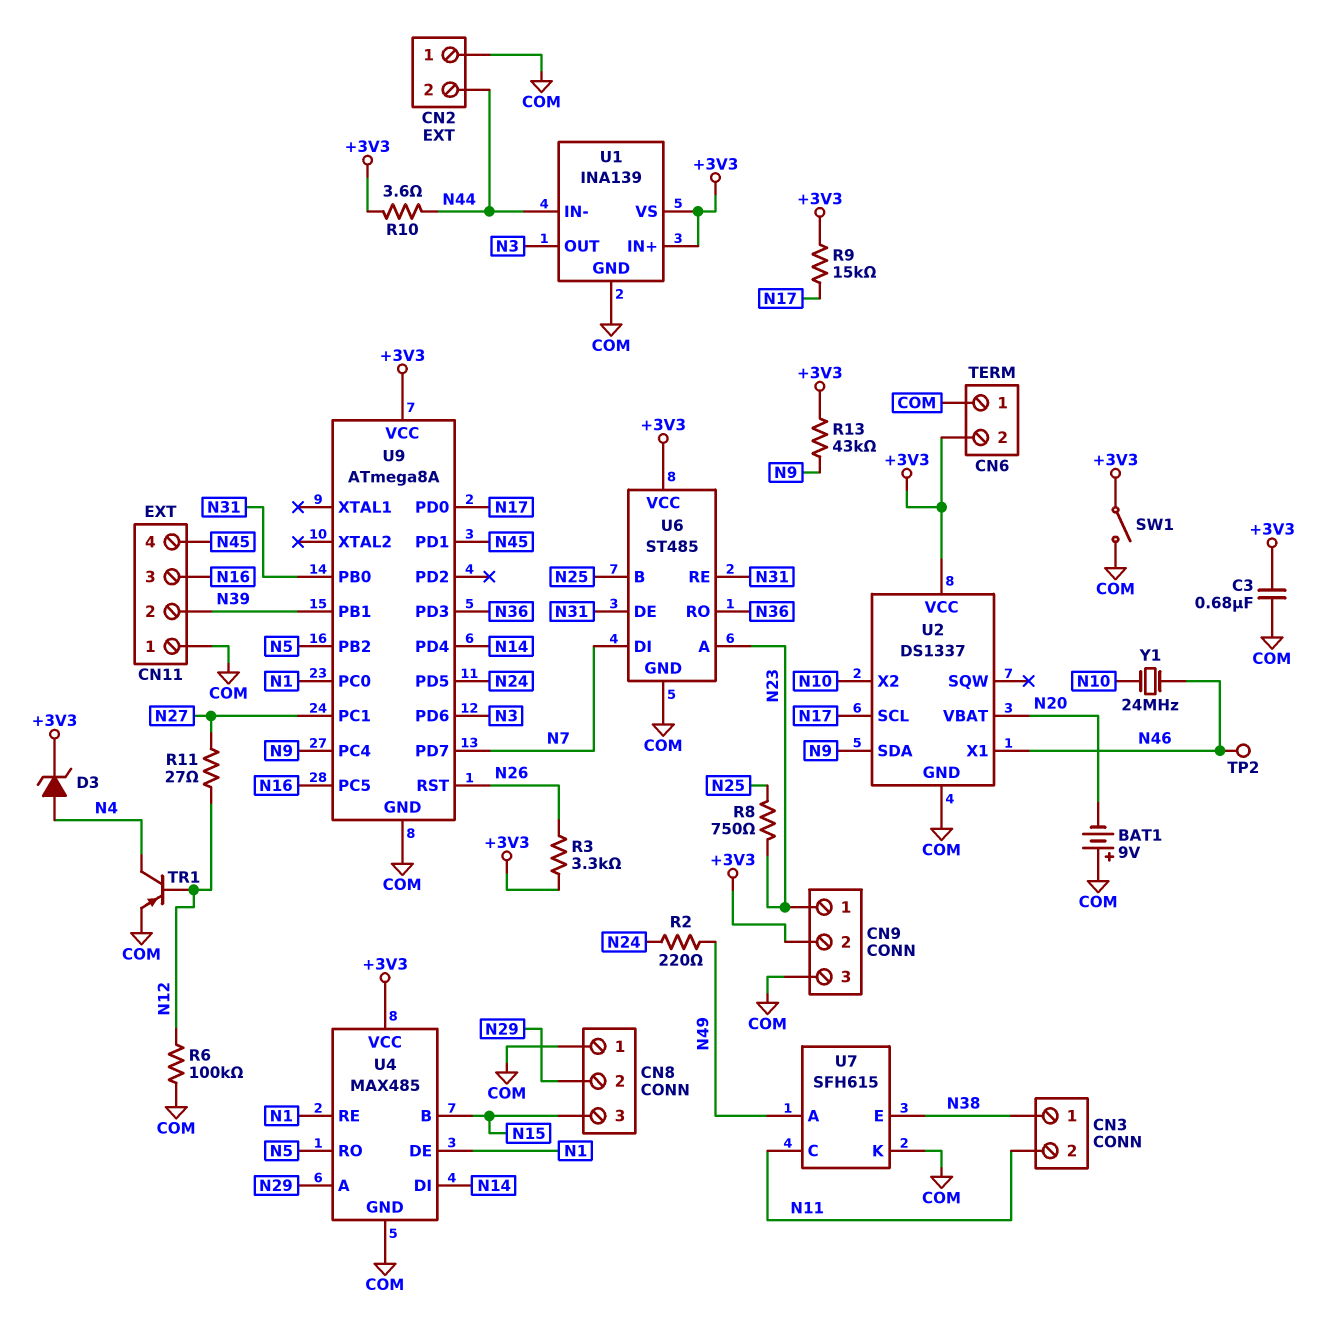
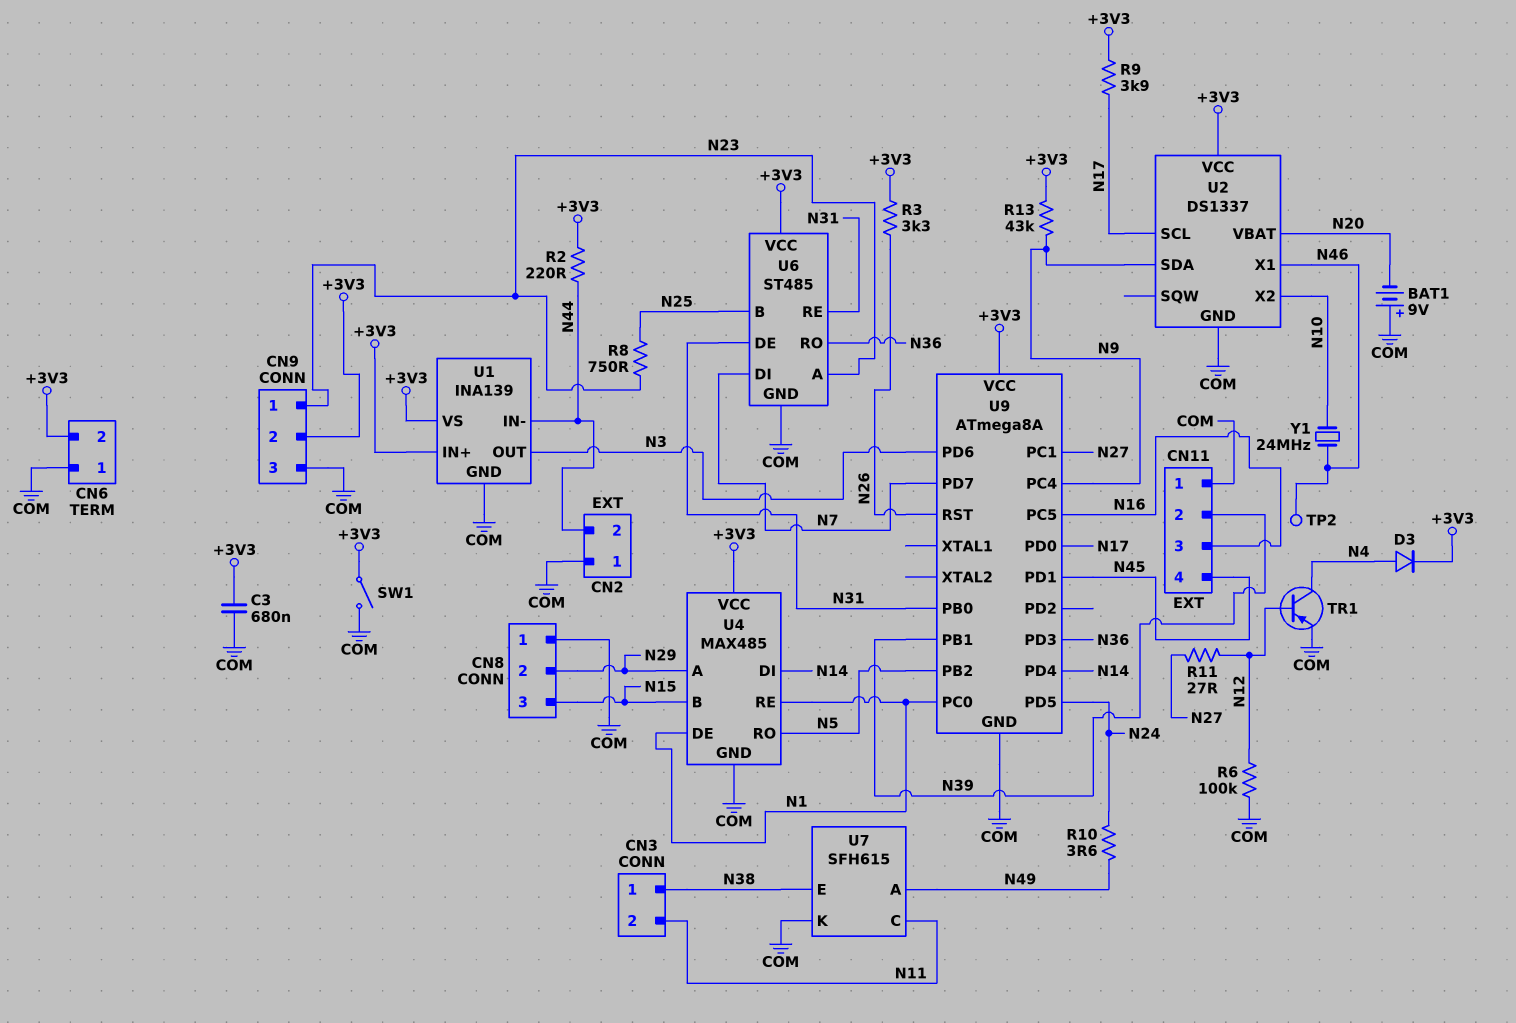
D3: zener (A N4, K +3V3) -> diode (A N4, K +3V3)
R2: 220 (N24, N49) -> 220 (+3V3, N44)
R9: 15k (+3V3, N17) -> 3.9k (+3V3, N17)
R10: 3.6 (+3V3, N44) -> 3.6 (N24, N49)

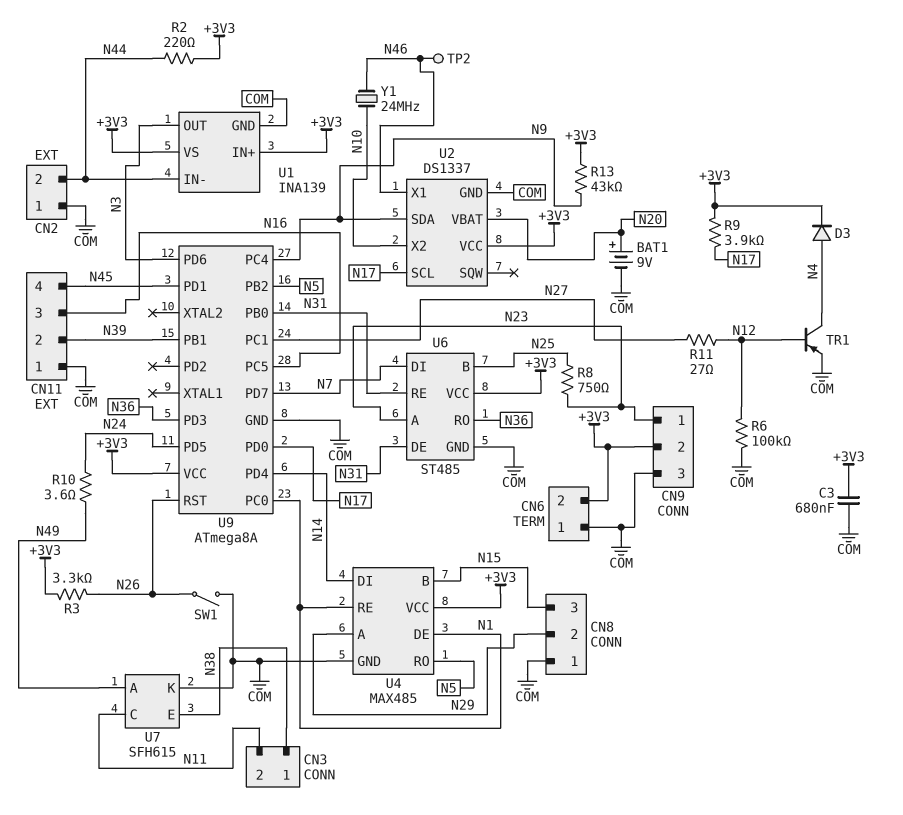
BAT1: 9V (plus COM, minus N20) -> 9V (plus N20, minus COM)
SW1: switch (+3V3, COM) -> switch (COM, N26)

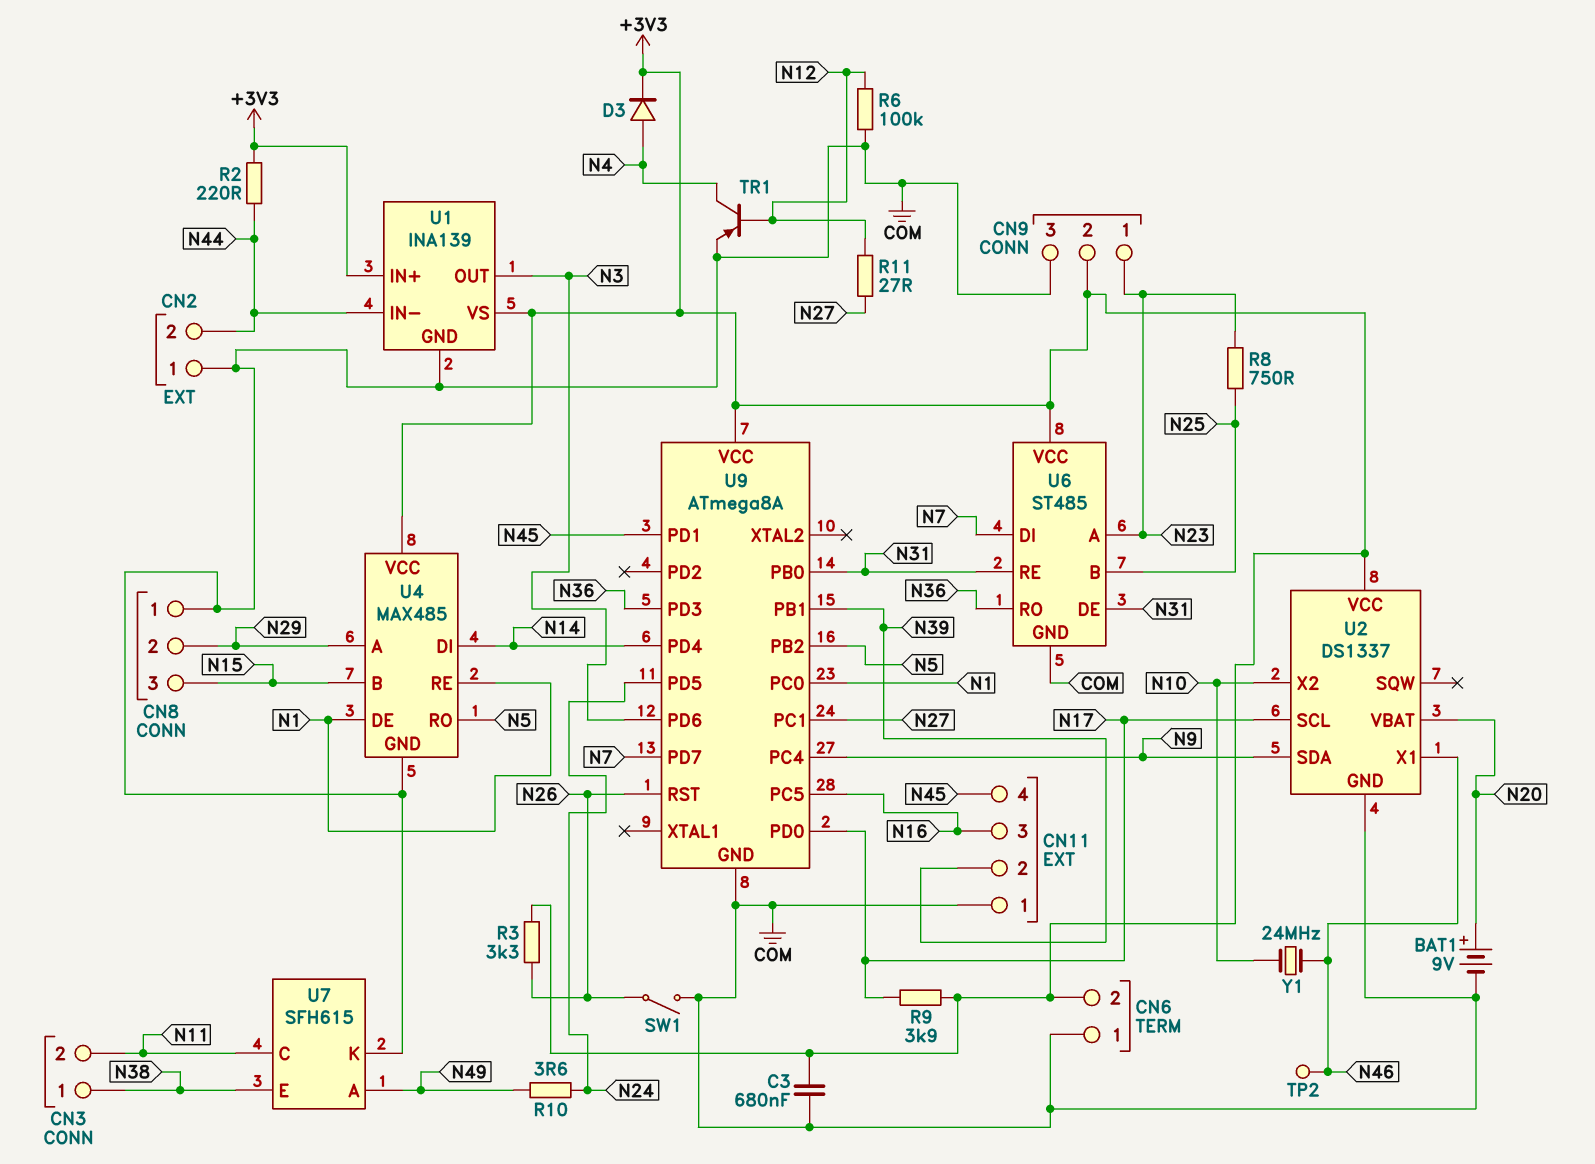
R13: 43k (+3V3, N9) -> none

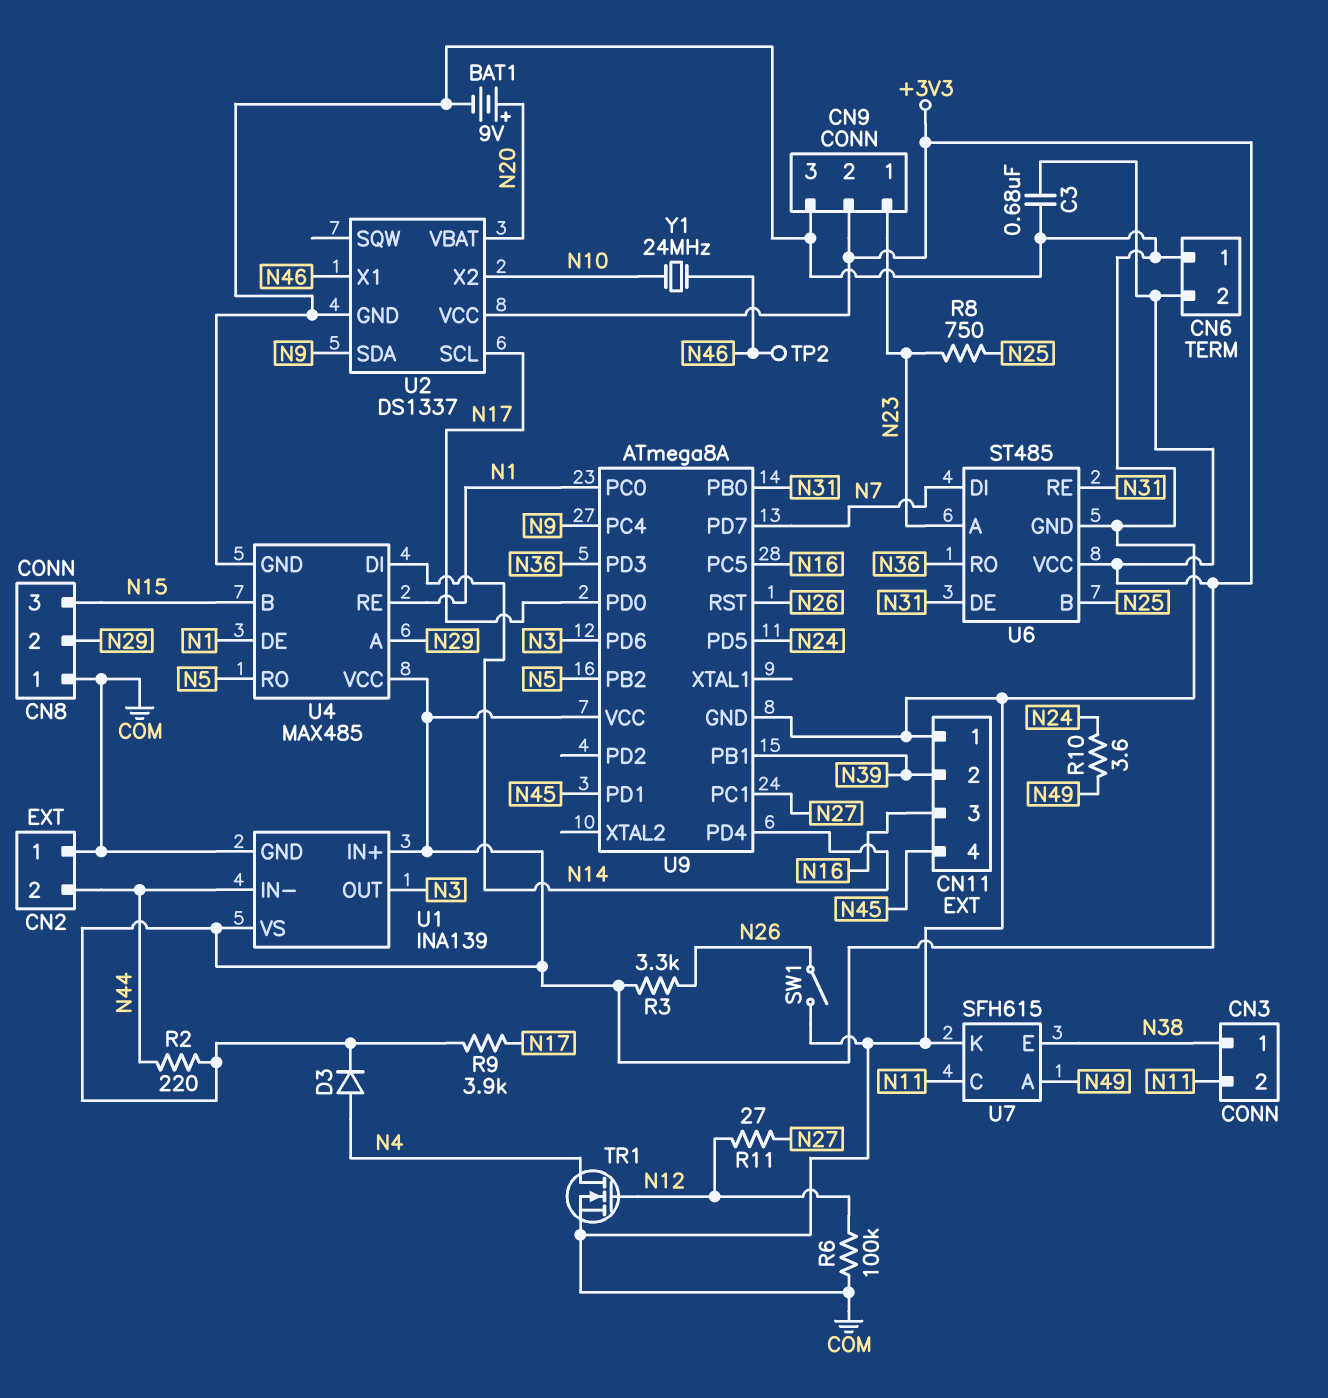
TR1: PNP (B N12, C N4, E COM) -> NMOS (G N12, D N4, S COM)

